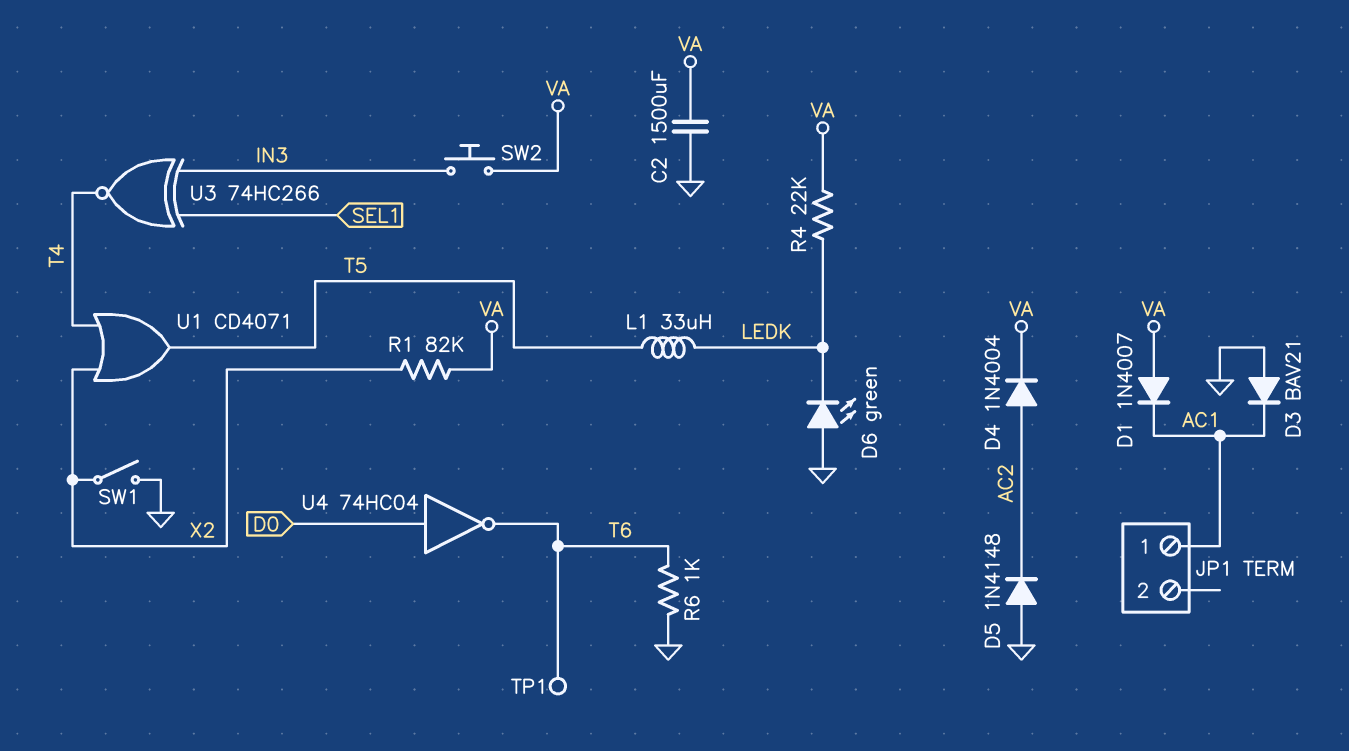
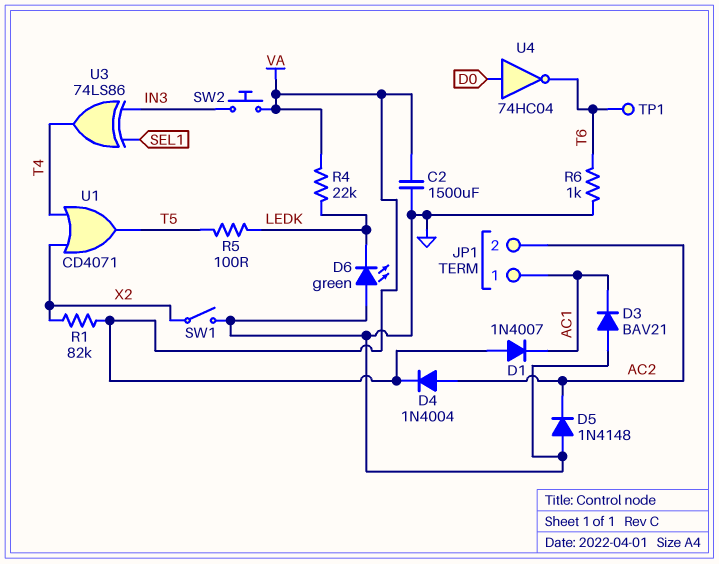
JP1 pin 2: none -> AC2
L1: 33uH (LEDK, T5) -> none
R5: none -> 100 (LEDK, T5)
U3: XNOR 74HC266 (in IN3, in SEL1, out T4) -> XOR 74LS86 (in IN3, in SEL1, out T4)

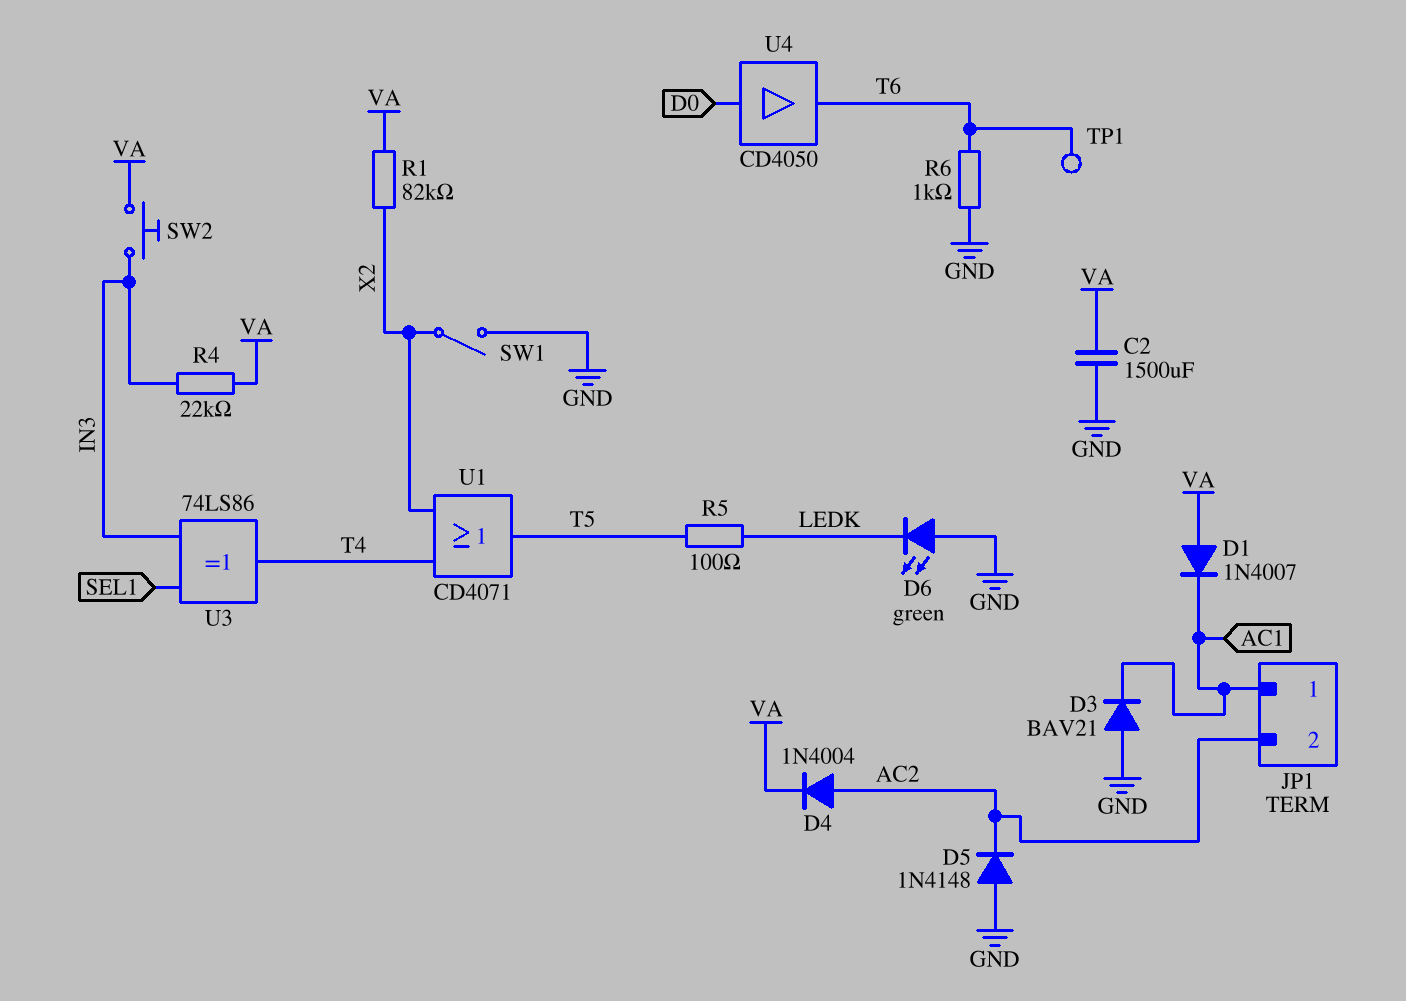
R4: 22k (LEDK, VA) -> 22k (IN3, VA)
U4: NOT 74HC04 (in D0, out T6) -> buffer CD4050 (in D0, out T6)

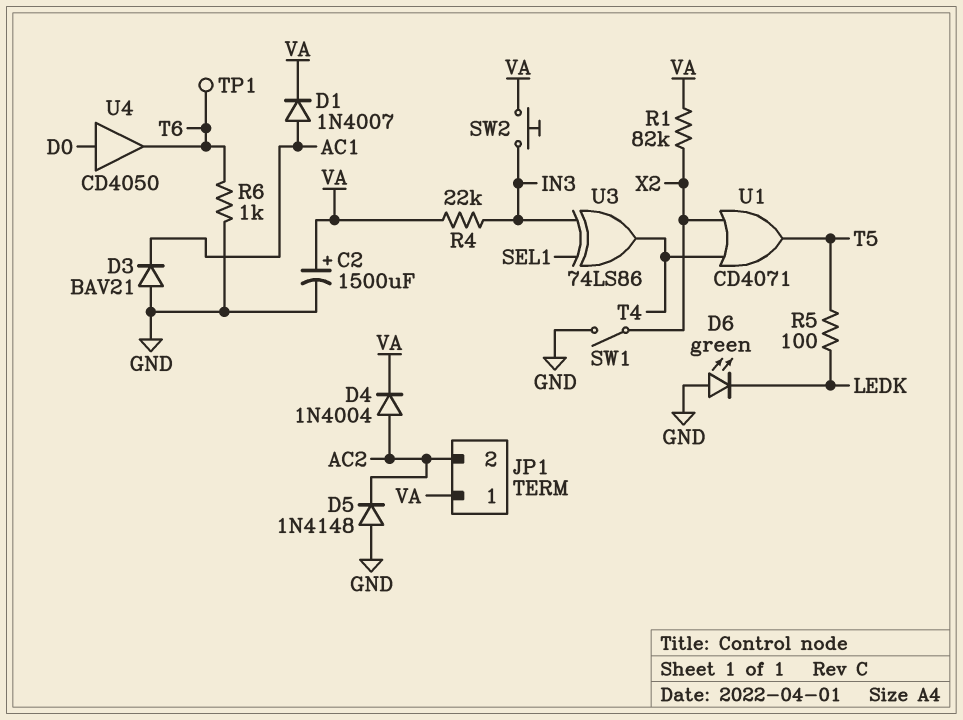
C2: 1500uF (GND, VA) -> 1500uF (plus VA, minus GND)
D1: diode 1N4007 (A VA, K AC1) -> diode 1N4007 (A AC1, K VA)
JP1 pin 1: AC1 -> VA

